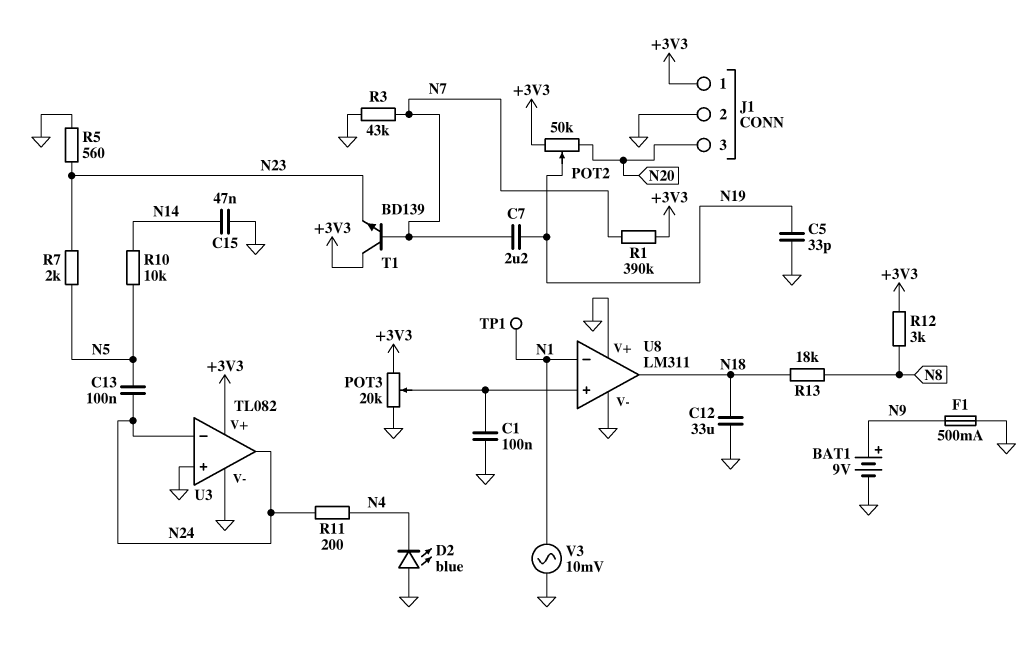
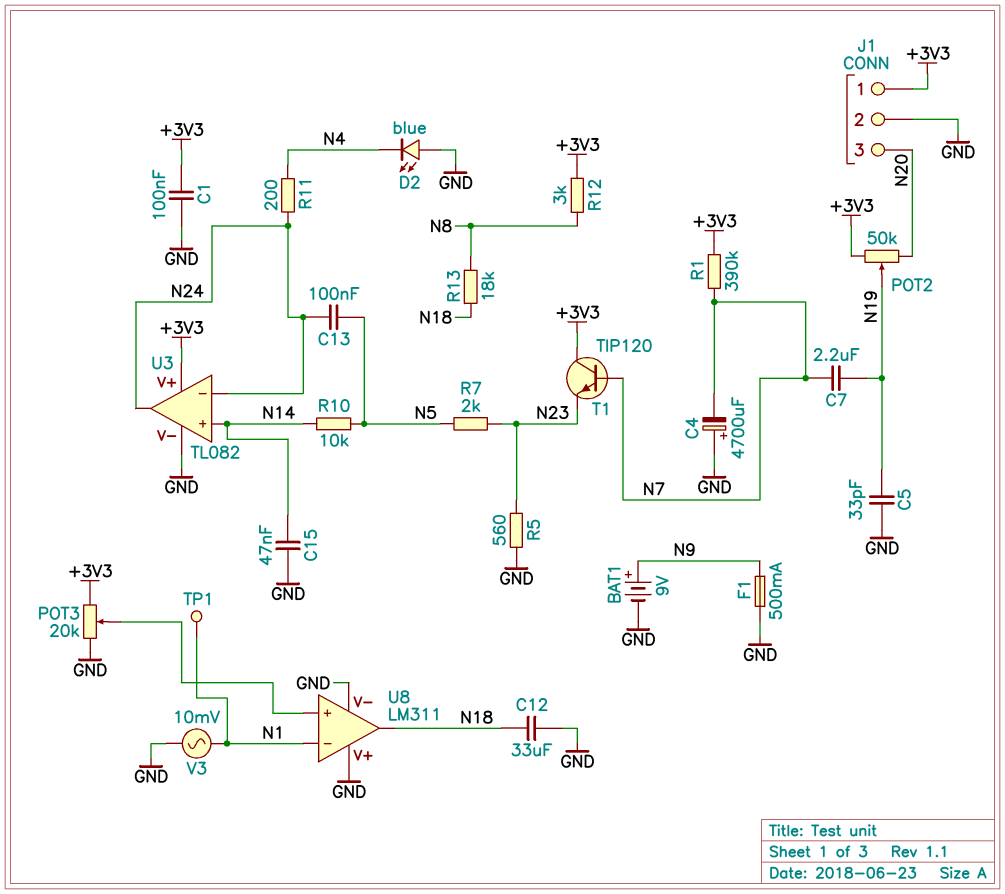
C1: 100nF (GND, U8/in+) -> 100nF (+3V3, GND)
C4: none -> 4700uF (plus GND, minus N7)
R3: 43k (GND, N7) -> none
T1: NPN BD139 (B N7, C +3V3, E N23) -> NPN TIP120 (B N7, C +3V3, E N23)
U3 pin in+: GND -> N14

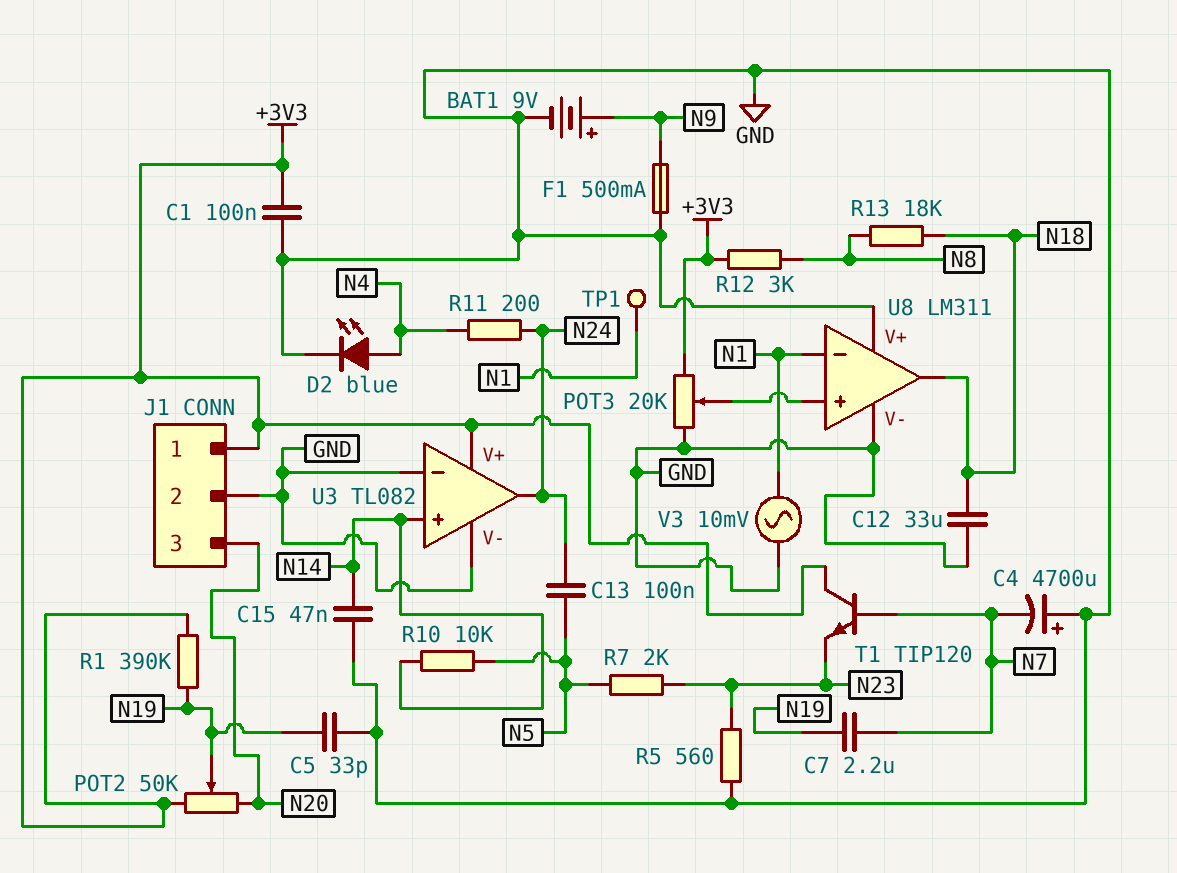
D2: LED blue (A GND, K N4) -> LED blue (A N4, K GND)
R1: 390k (+3V3, N7) -> 390k (+3V3, N19)
U3 pin in-: N24 -> GND

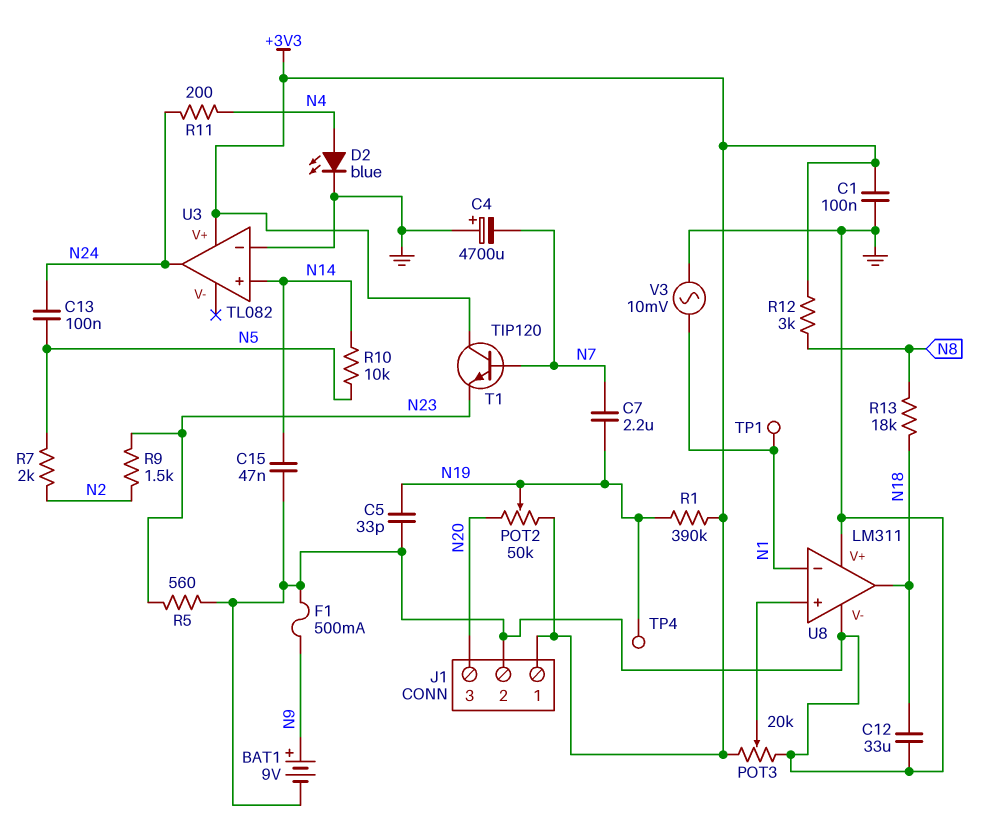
R7: 2k (N5, N23) -> 2k (N2, N5)
R9: none -> 1.5k (N2, N23)
TP4: none -> test point (N19)
U3 pin V-: GND -> none

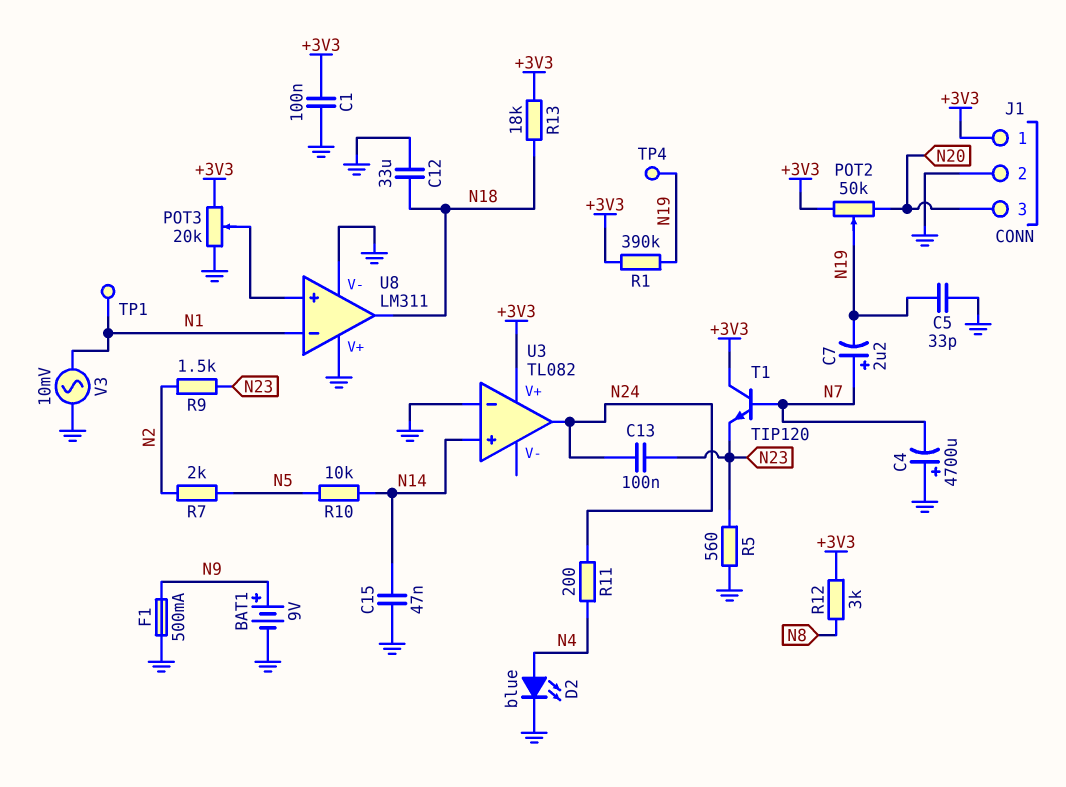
C7: 2.2uF (N7, N19) -> 2.2uF (plus N7, minus N19)
C13: 100nF (N5, N24) -> 100nF (N23, N24)
R13: 18k (N8, N18) -> 18k (+3V3, N18)

